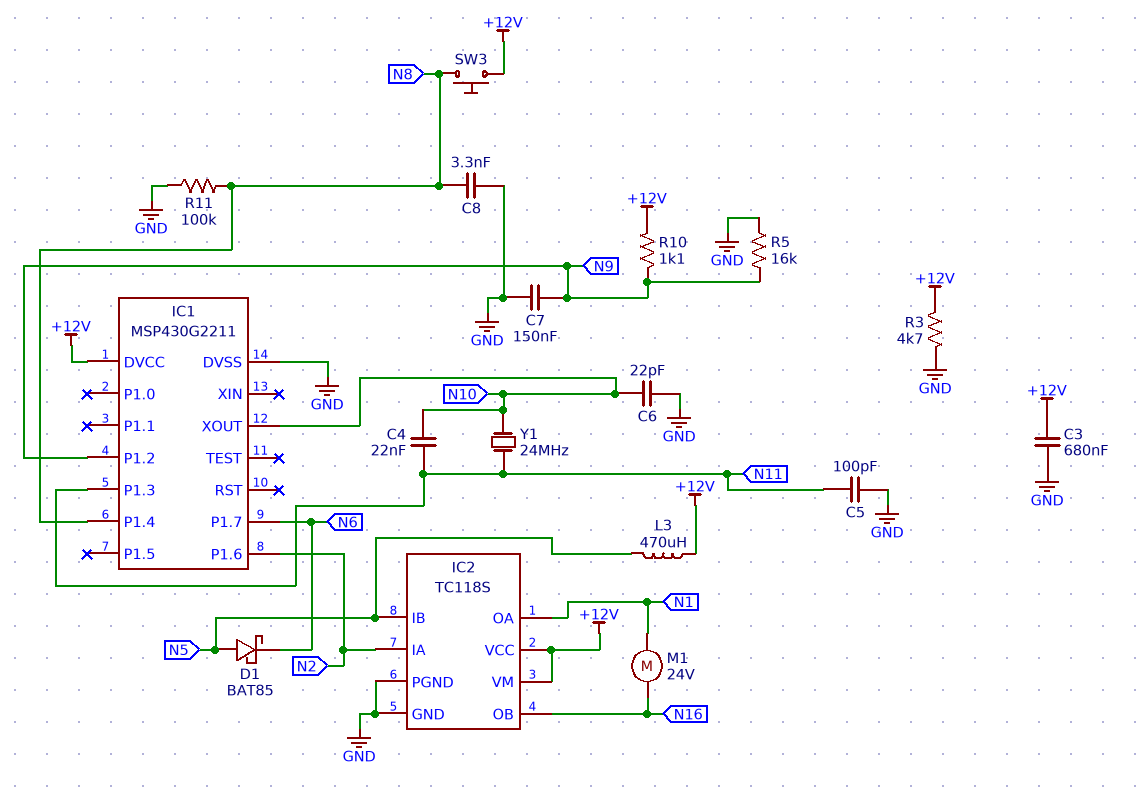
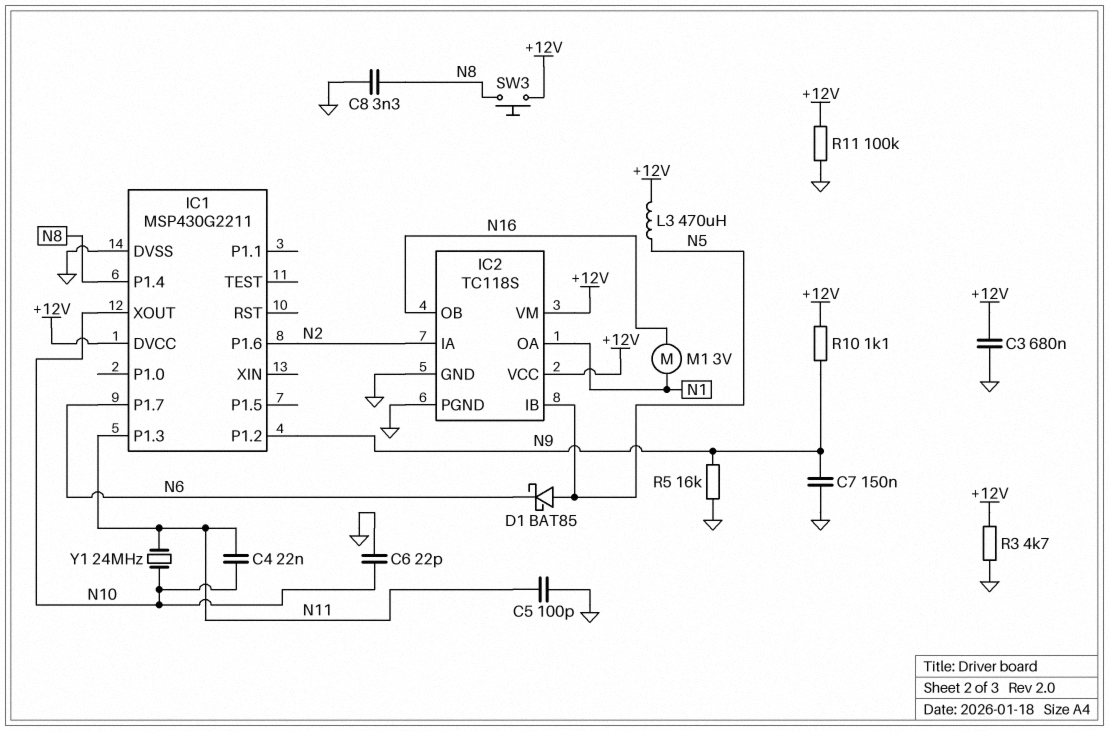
M1: motor 24V (N1, N16) -> motor 3V (N1, N16)
R11: 100k (GND, N8) -> 100k (+12V, GND)

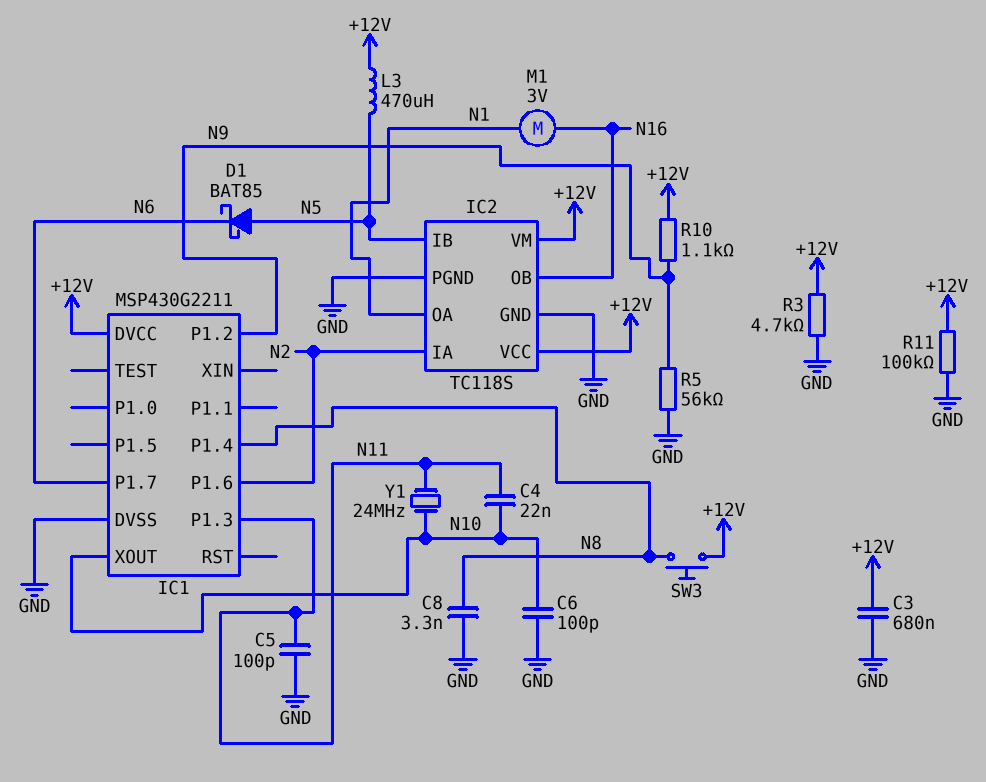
C6: 22pF (GND, N10) -> 100pF (GND, N10)
C7: 150nF (GND, N9) -> none
R5: 16k (GND, N9) -> 56k (GND, N9)

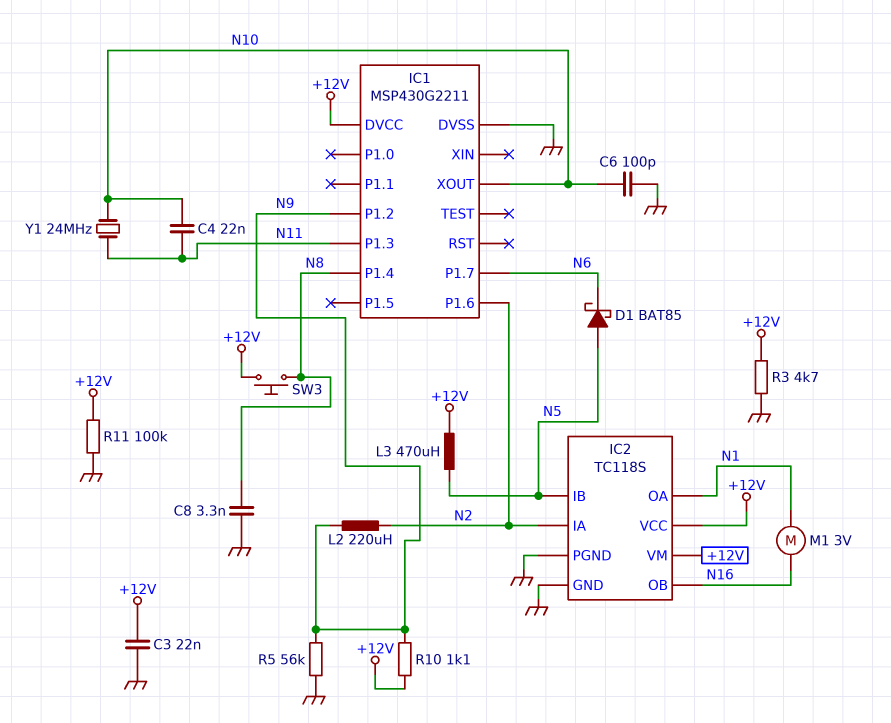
C3: 680nF (+12V, GND) -> 22nF (+12V, GND)
C5: 100pF (GND, N11) -> none
L2: none -> 220uH (N2, N9)

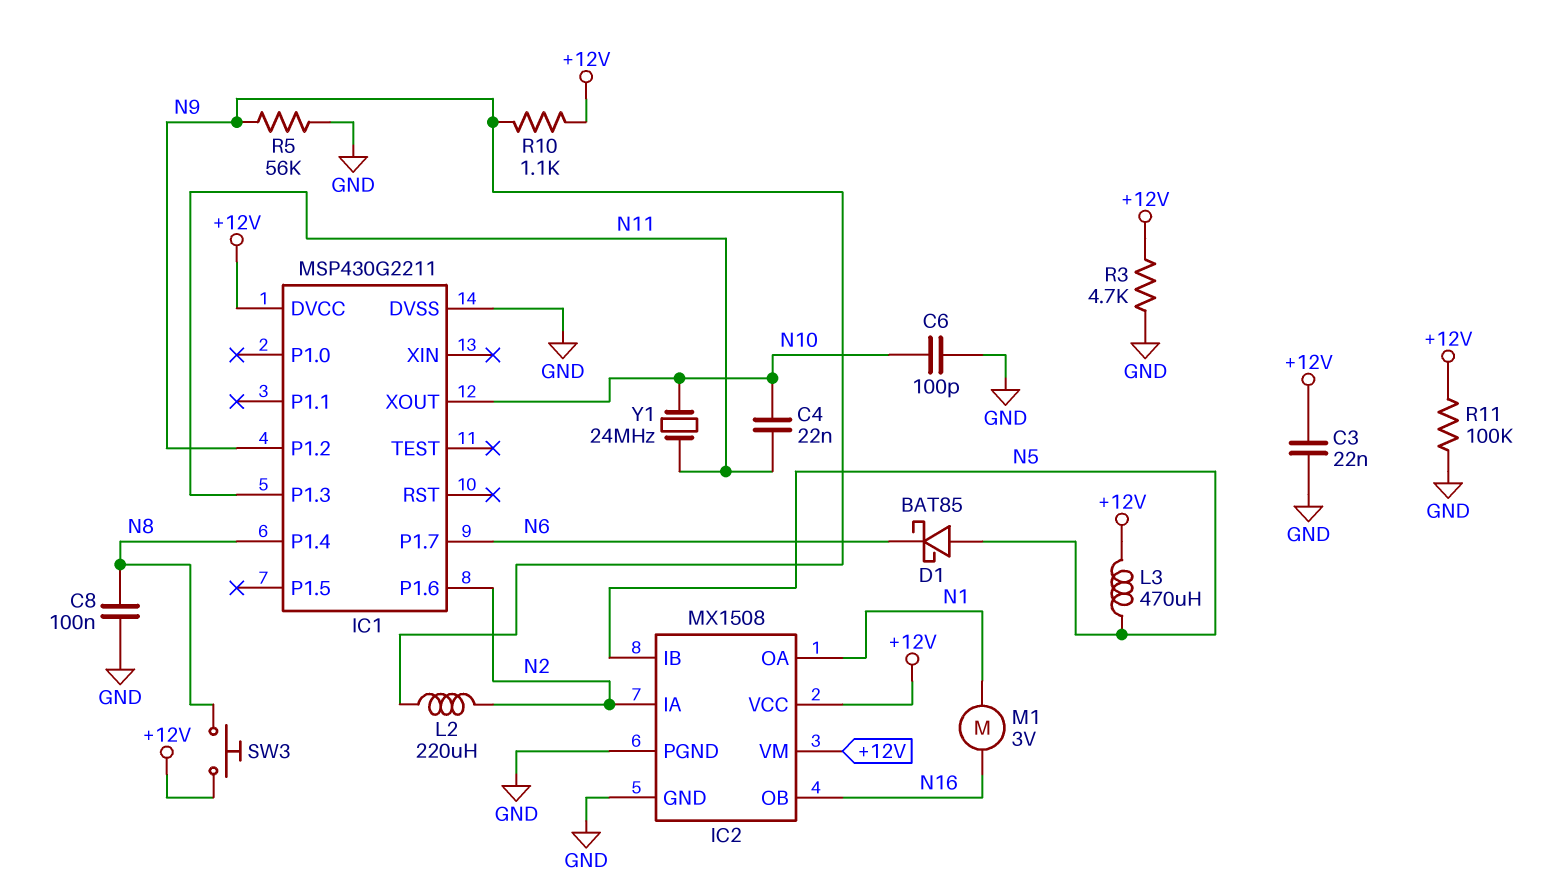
C8: 3.3nF (GND, N8) -> 100nF (GND, N8)
IC2: TC118S -> MX1508

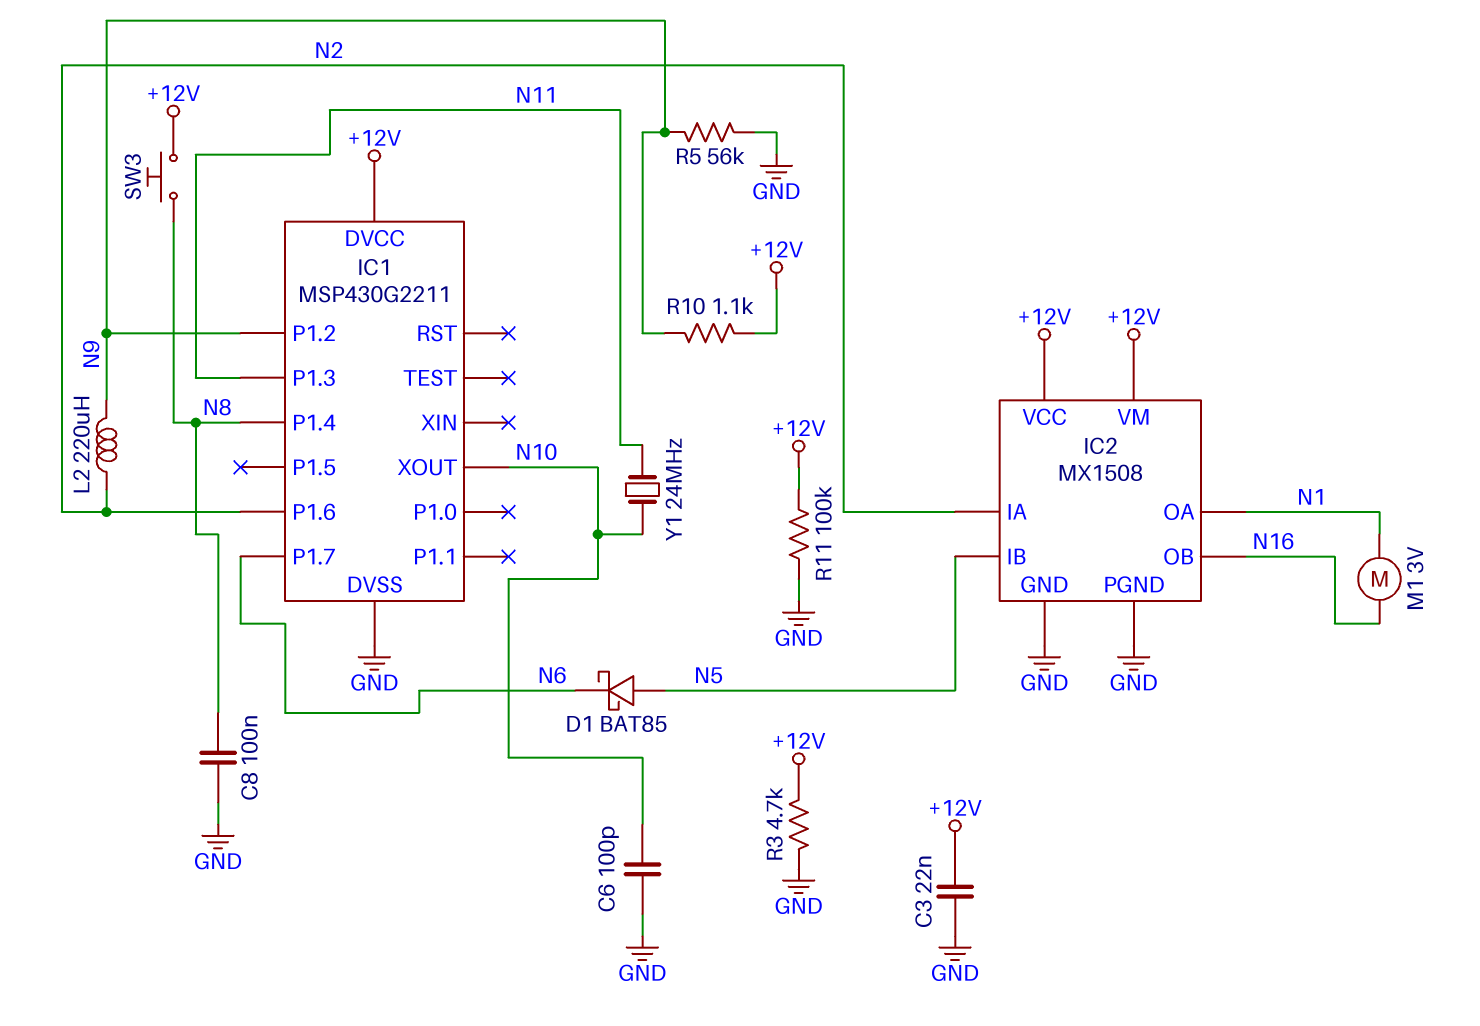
C4: 22nF (N10, N11) -> none
L3: 470uH (+12V, N5) -> none

